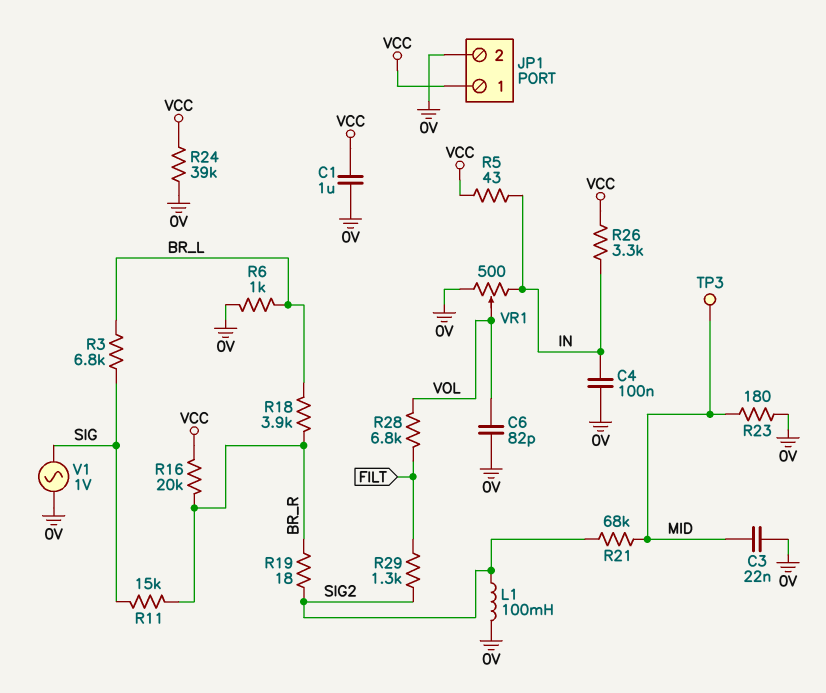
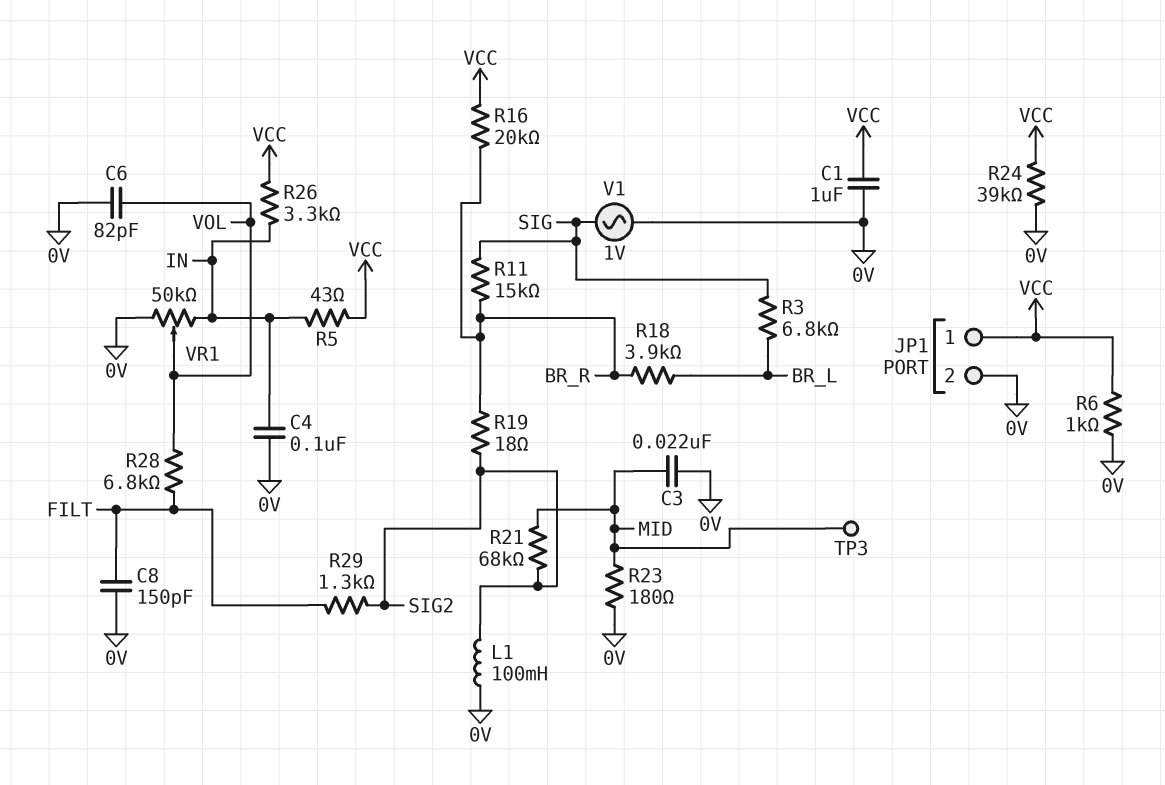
C8: none -> 150pF (0V, FILT)
R6: 1k (0V, BR_L) -> 1k (0V, VCC)
VR1: 500 (0V, IN, wiper VOL) -> 50k (0V, IN, wiper VOL)

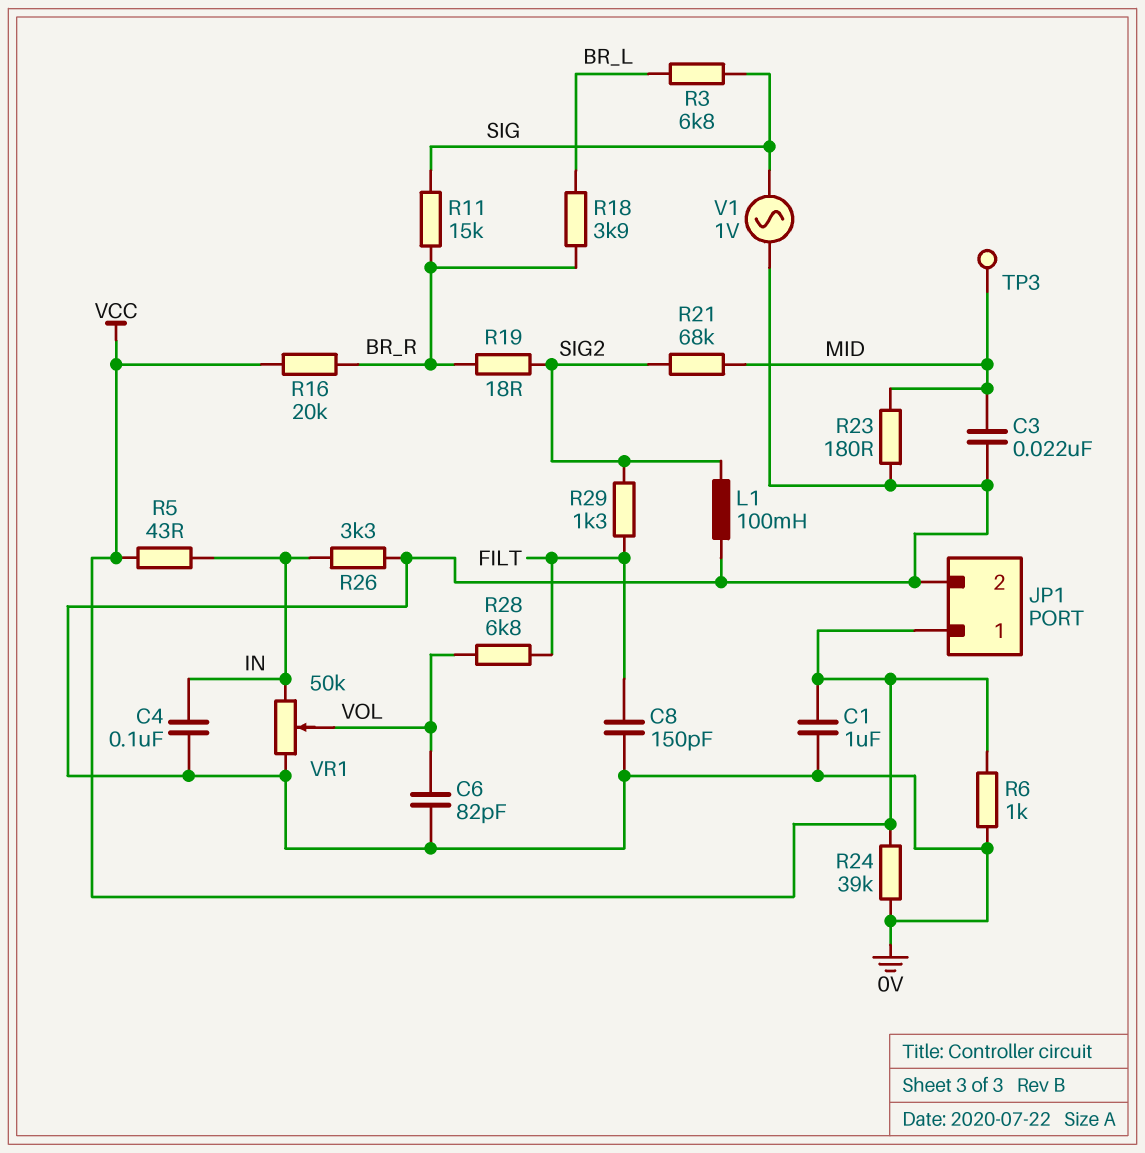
R26: 3.3k (IN, VCC) -> 3.3k (0V, IN)

